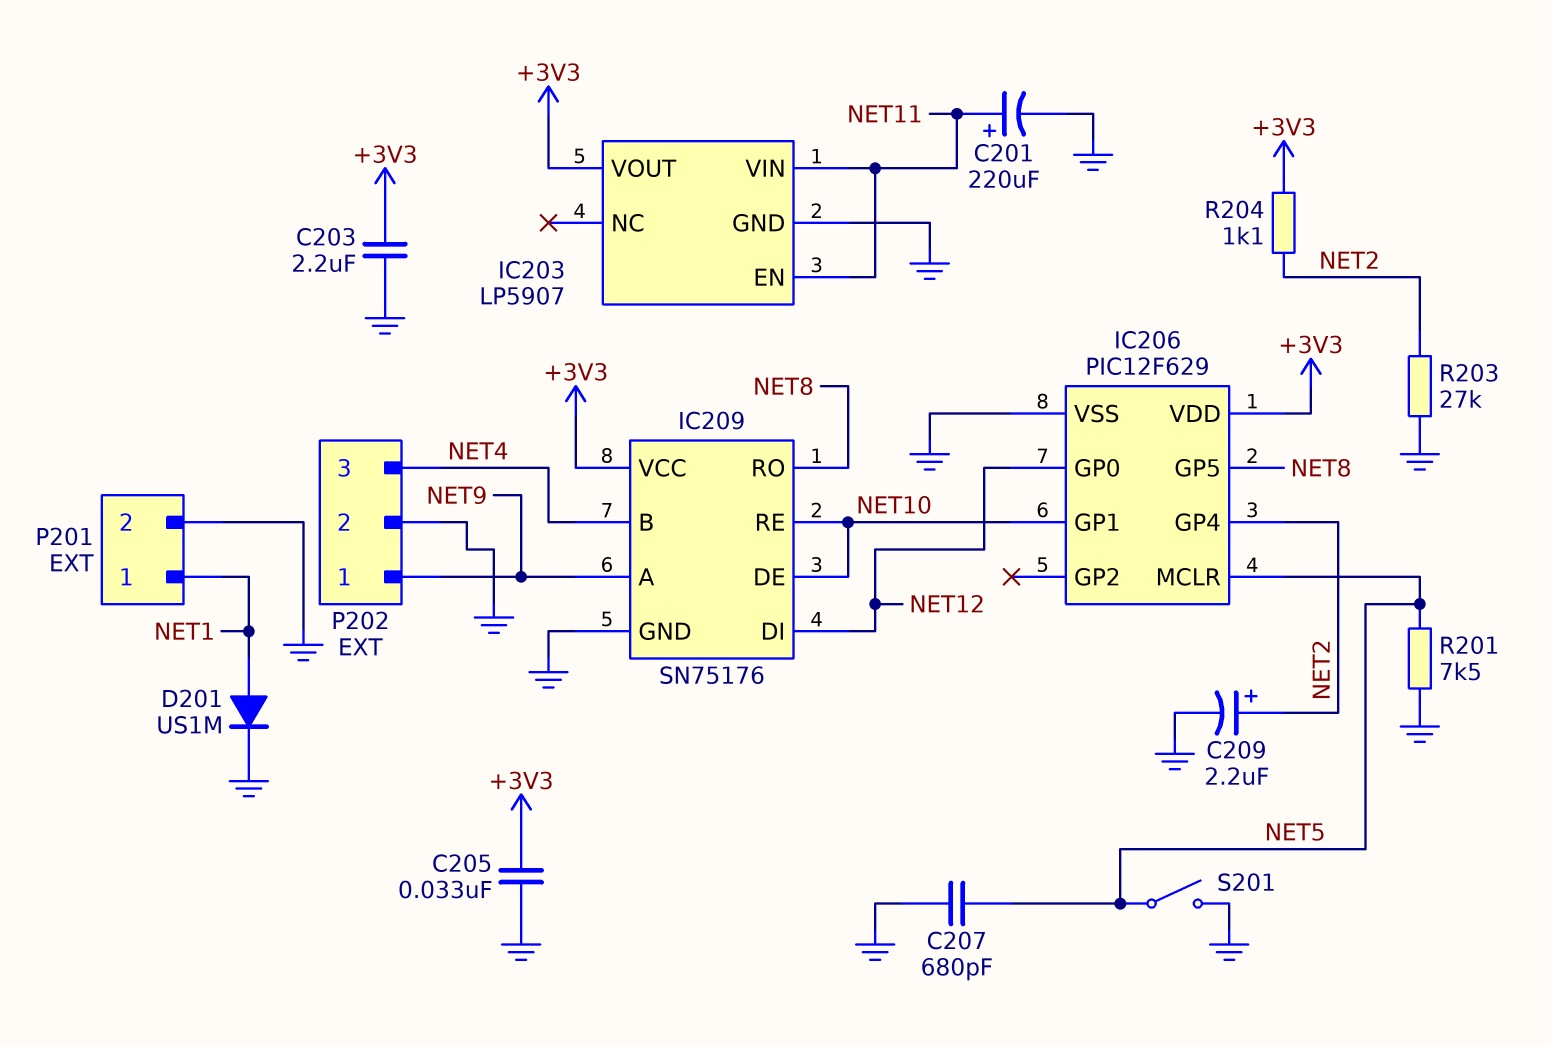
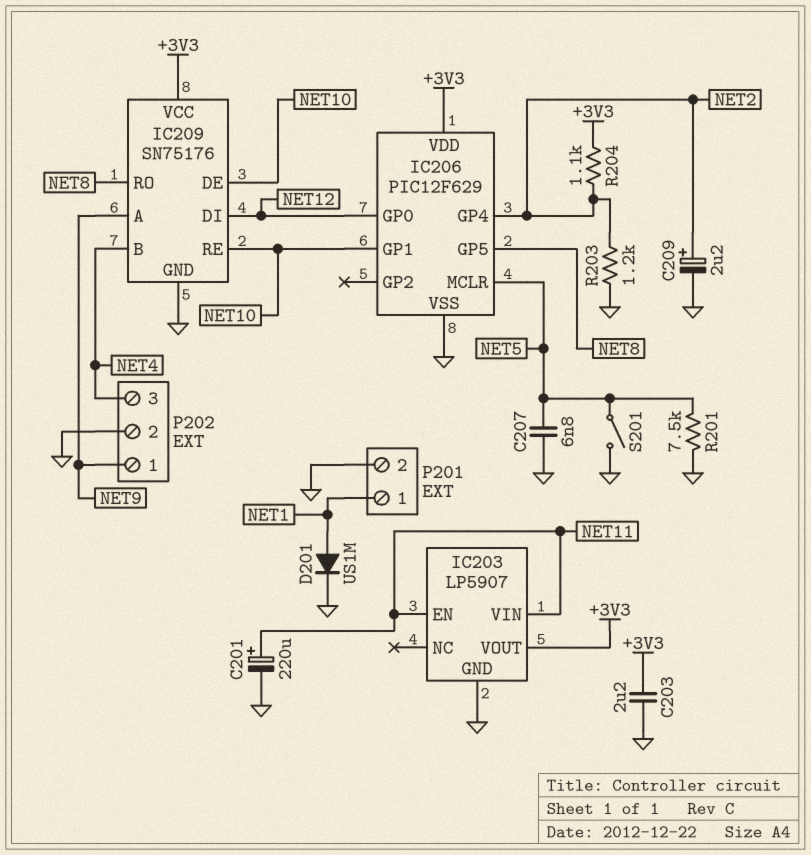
C205: 33nF (+3V3, GND) -> none
C207: 680pF (GND, NET5) -> 6.8nF (GND, NET5)
R203: 27k (GND, NET2) -> 1.2k (GND, NET2)

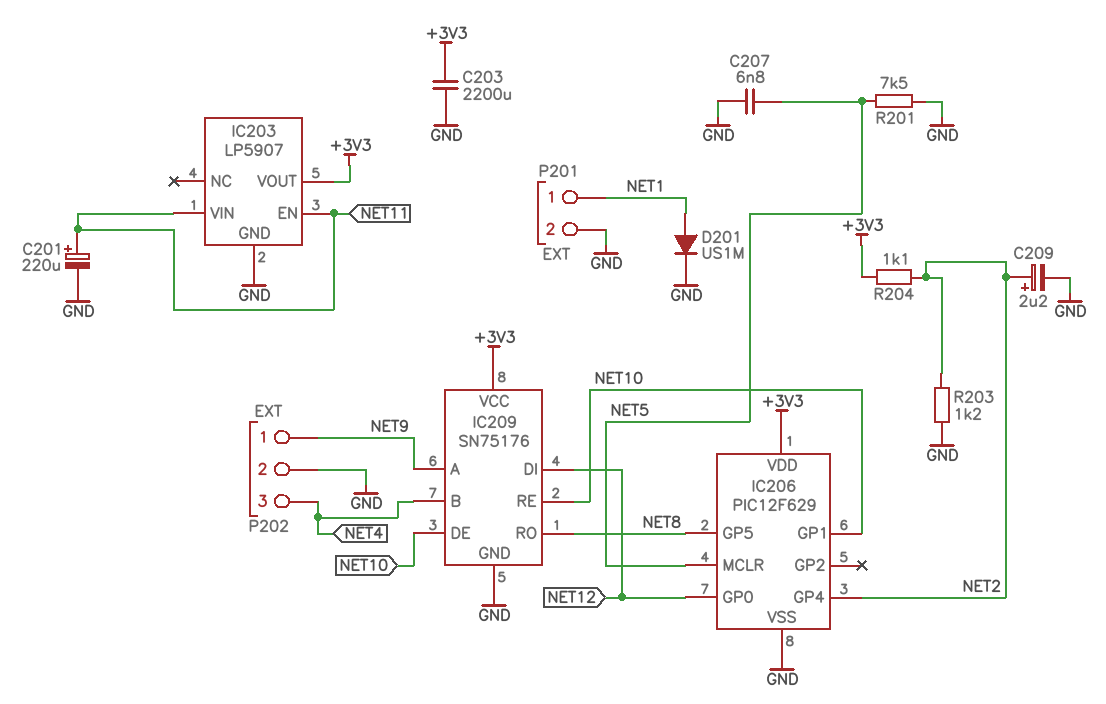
C203: 2.2uF (+3V3, GND) -> 2200uF (+3V3, GND)
S201: switch (GND, NET5) -> none

